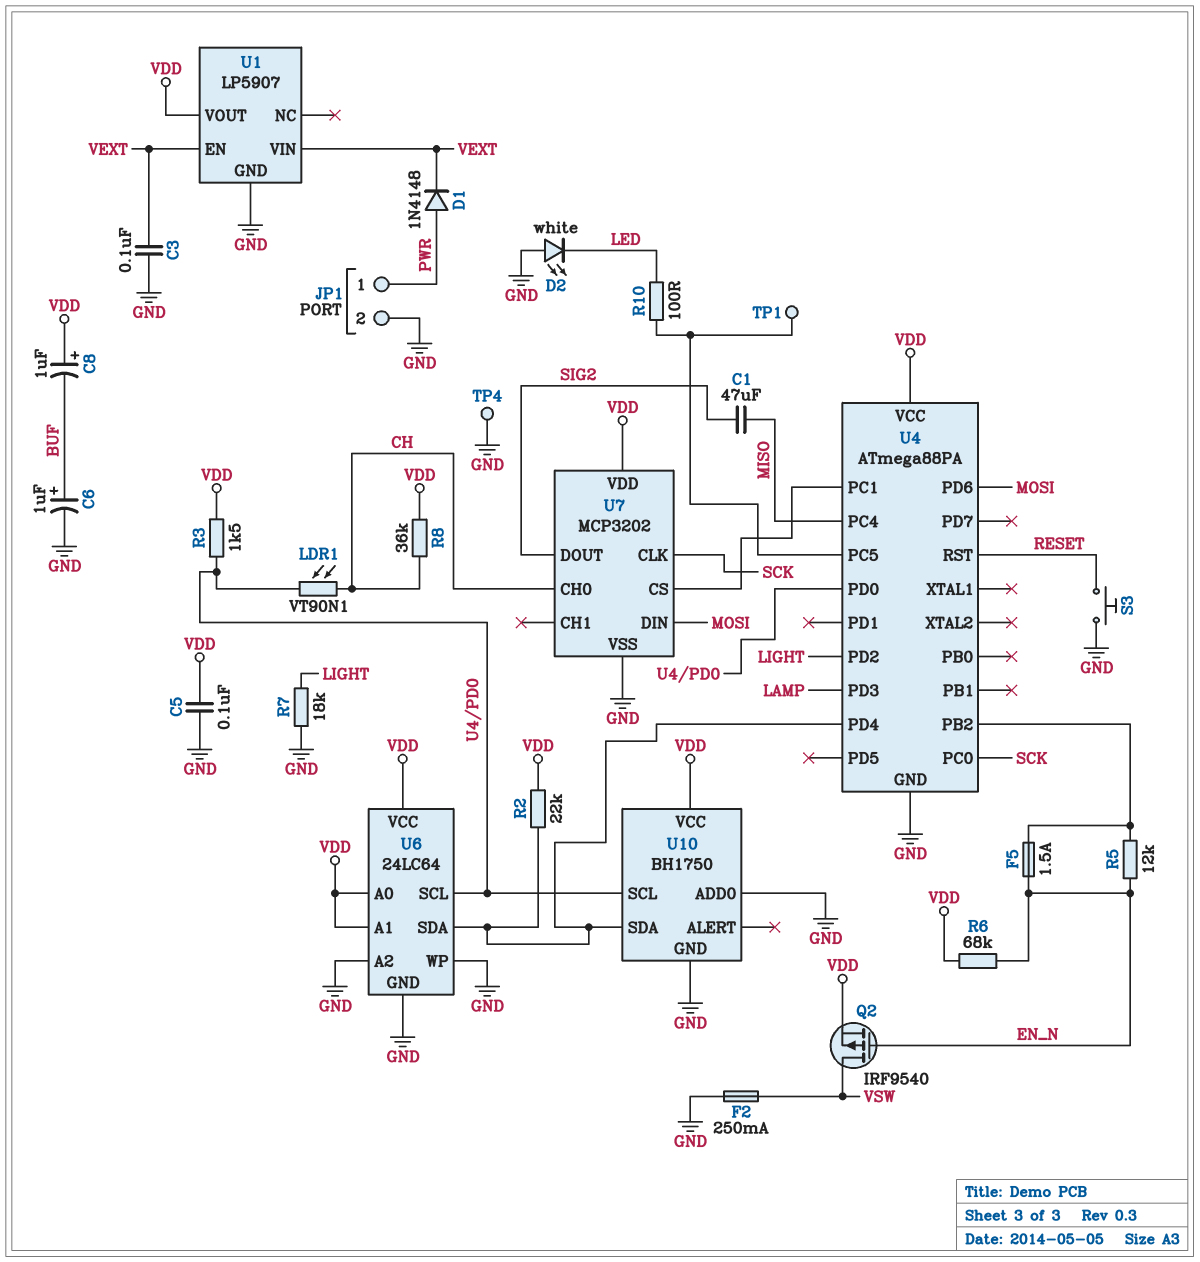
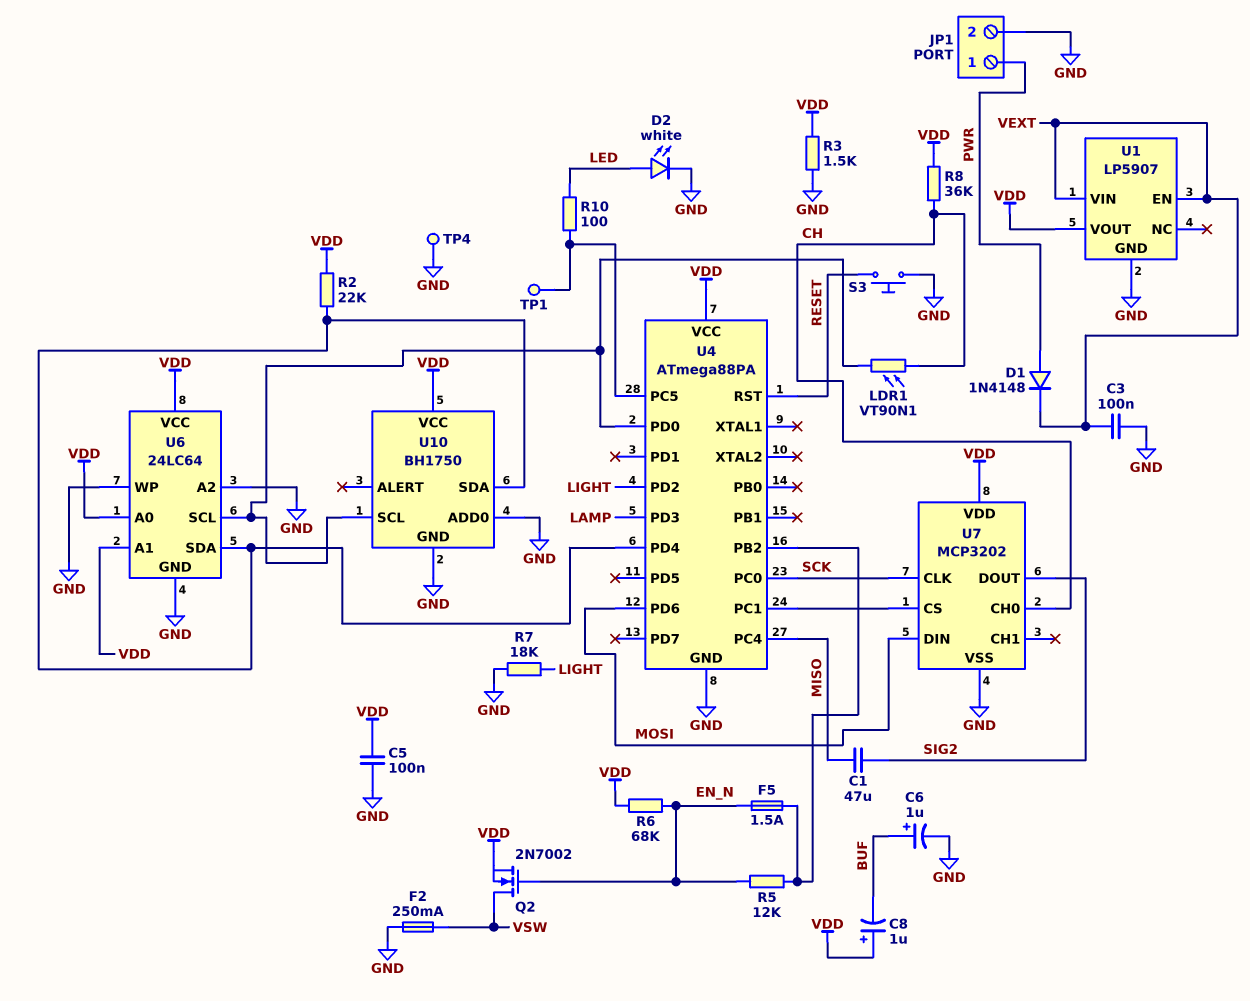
D2: LED white (A GND, K LED) -> LED white (A LED, K GND)
Q2: PMOS IRF9540 (G EN_N, D VSW, S VDD) -> NMOS 2N7002 (G EN_N, D VSW, S VDD)
R3: 1.5k (U4/PD0, VDD) -> 1.5k (GND, VDD)

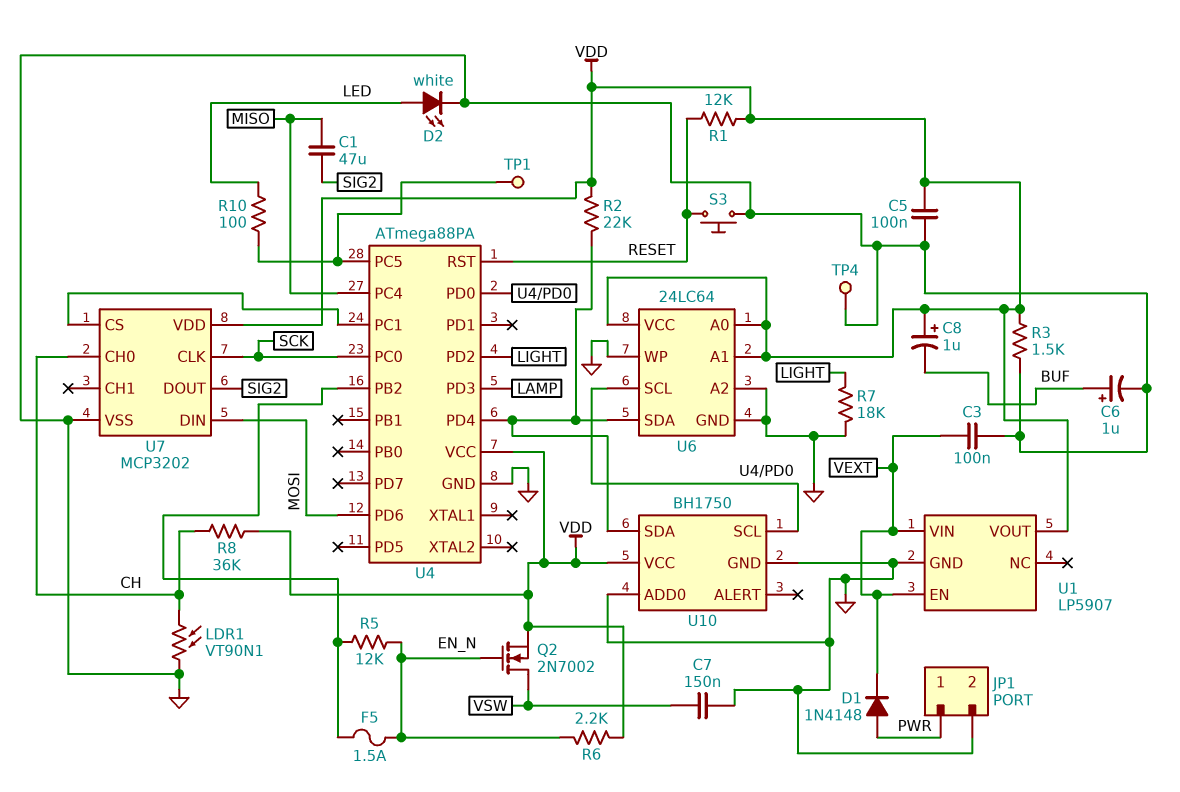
C7: none -> 150nF (GND, VSW)
F2: 250mA (GND, VSW) -> none
LDR1: VT90N1 (CH, U4/PD0) -> VT90N1 (CH, GND)
R1: none -> 12k (RESET, VDD)
R6: 68k (EN_N, VDD) -> 2.2k (EN_N, VDD)

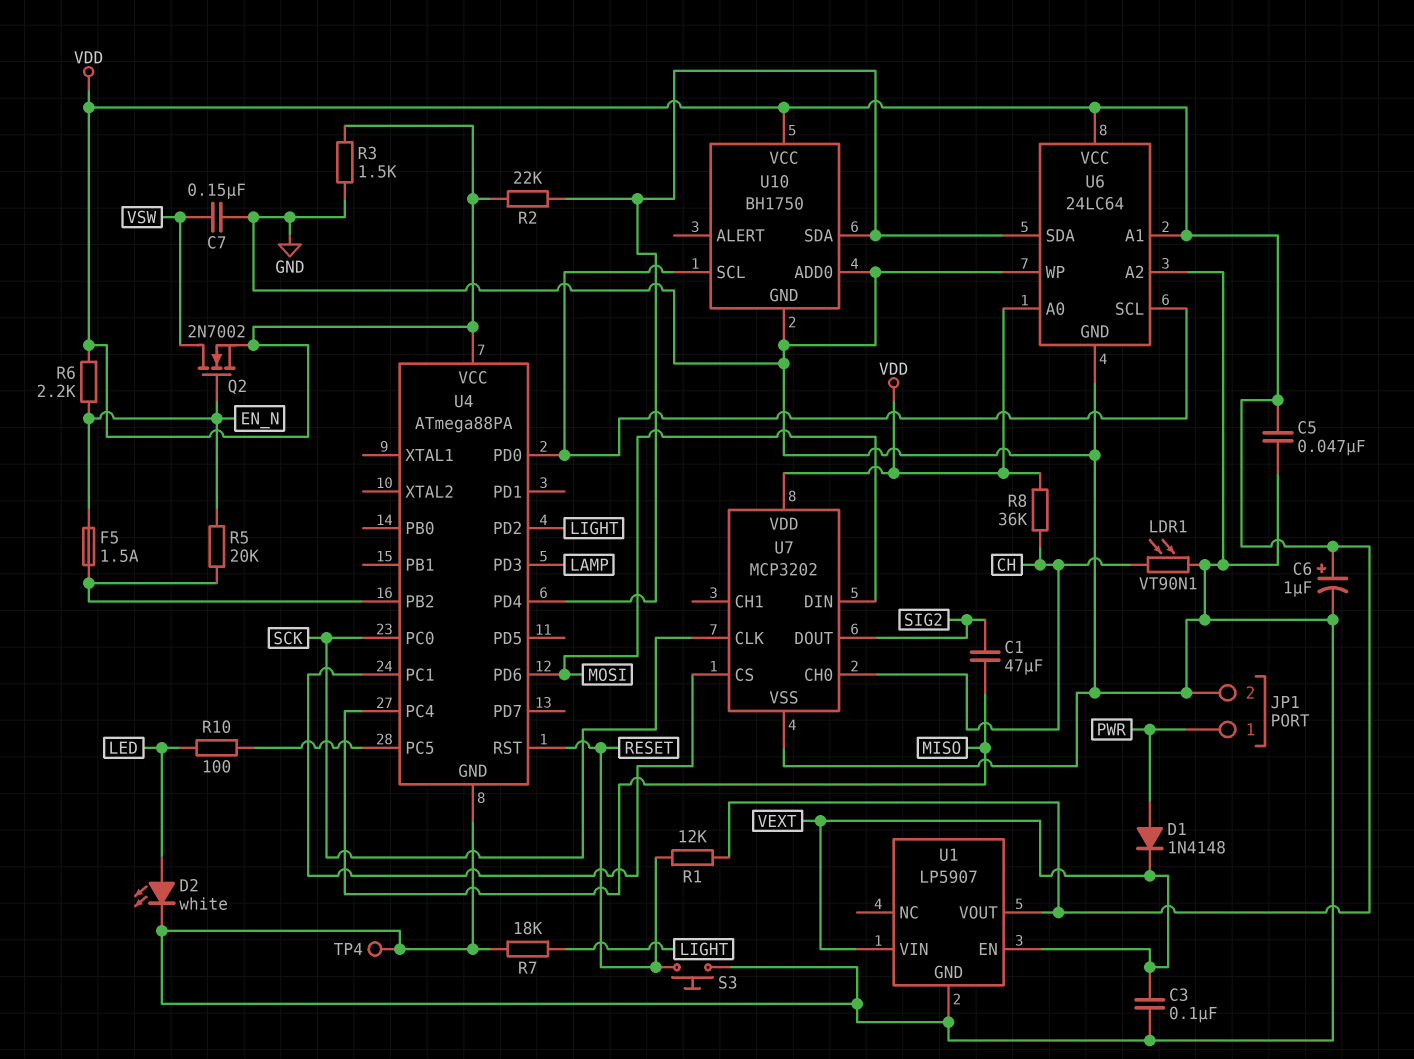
C5: 100nF (GND, VDD) -> 47nF (GND, VDD)
C6: 1uF (plus BUF, minus GND) -> 1uF (plus VDD, minus GND)
C8: 1uF (plus VDD, minus BUF) -> none
R5: 12k (EN_N, U4/PB2) -> 20k (EN_N, U4/PB2)
TP1: test point (U4/PC5) -> none

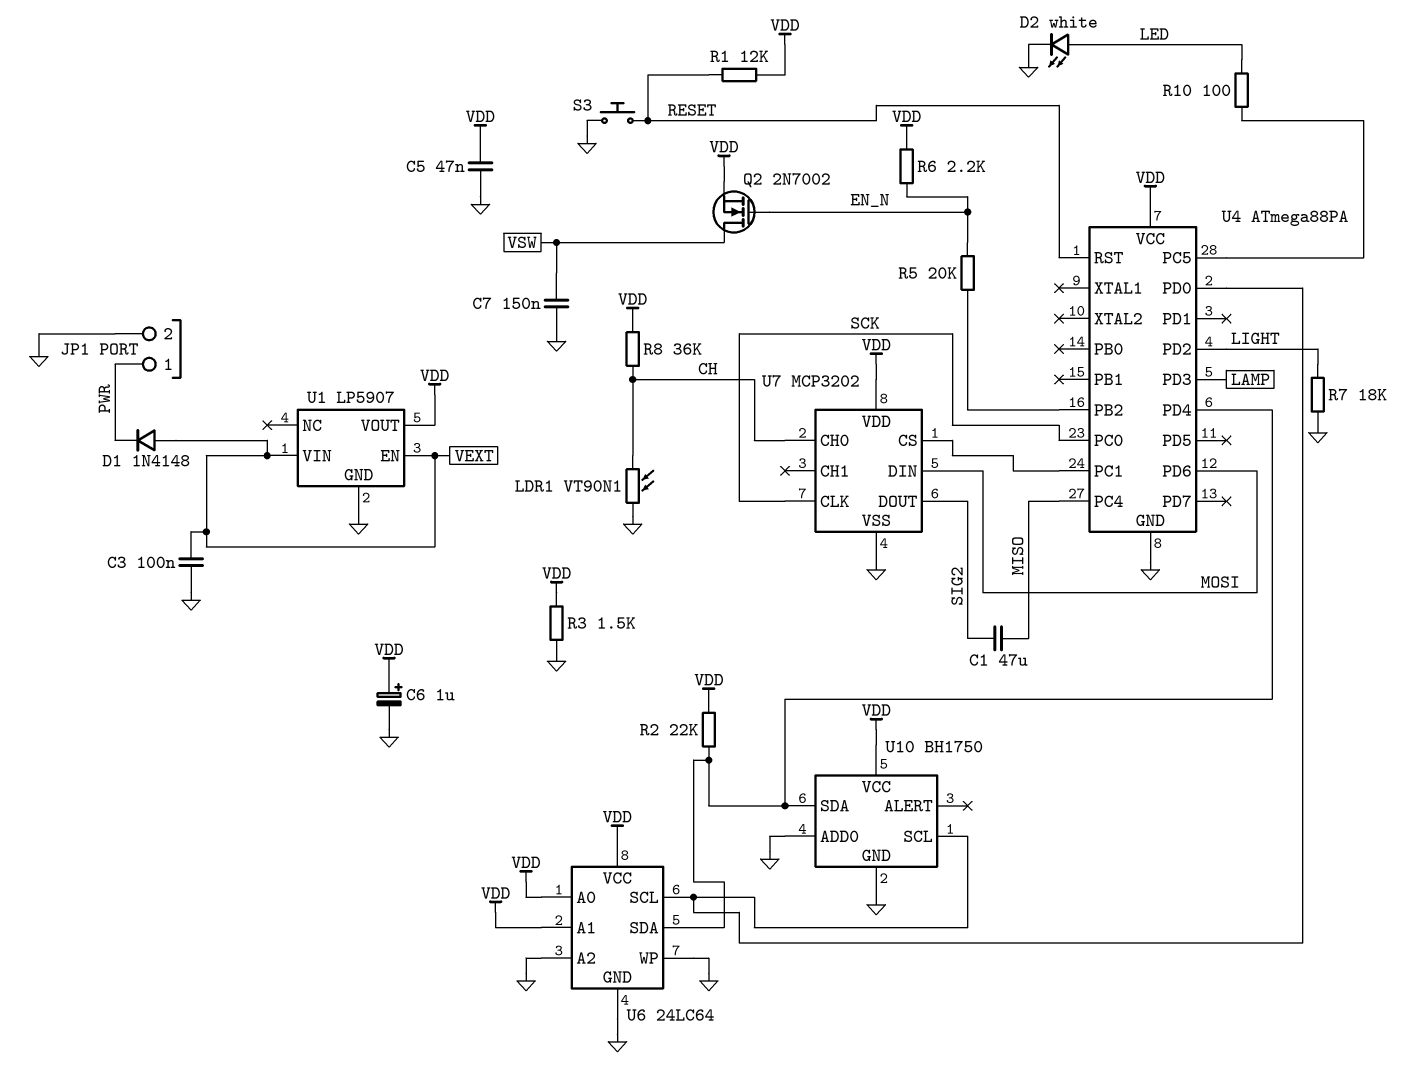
D1: diode 1N4148 (A PWR, K VEXT) -> diode 1N4148 (A VEXT, K PWR)
F5: 1.5A (EN_N, U4/PB2) -> none
TP4: test point (GND) -> none

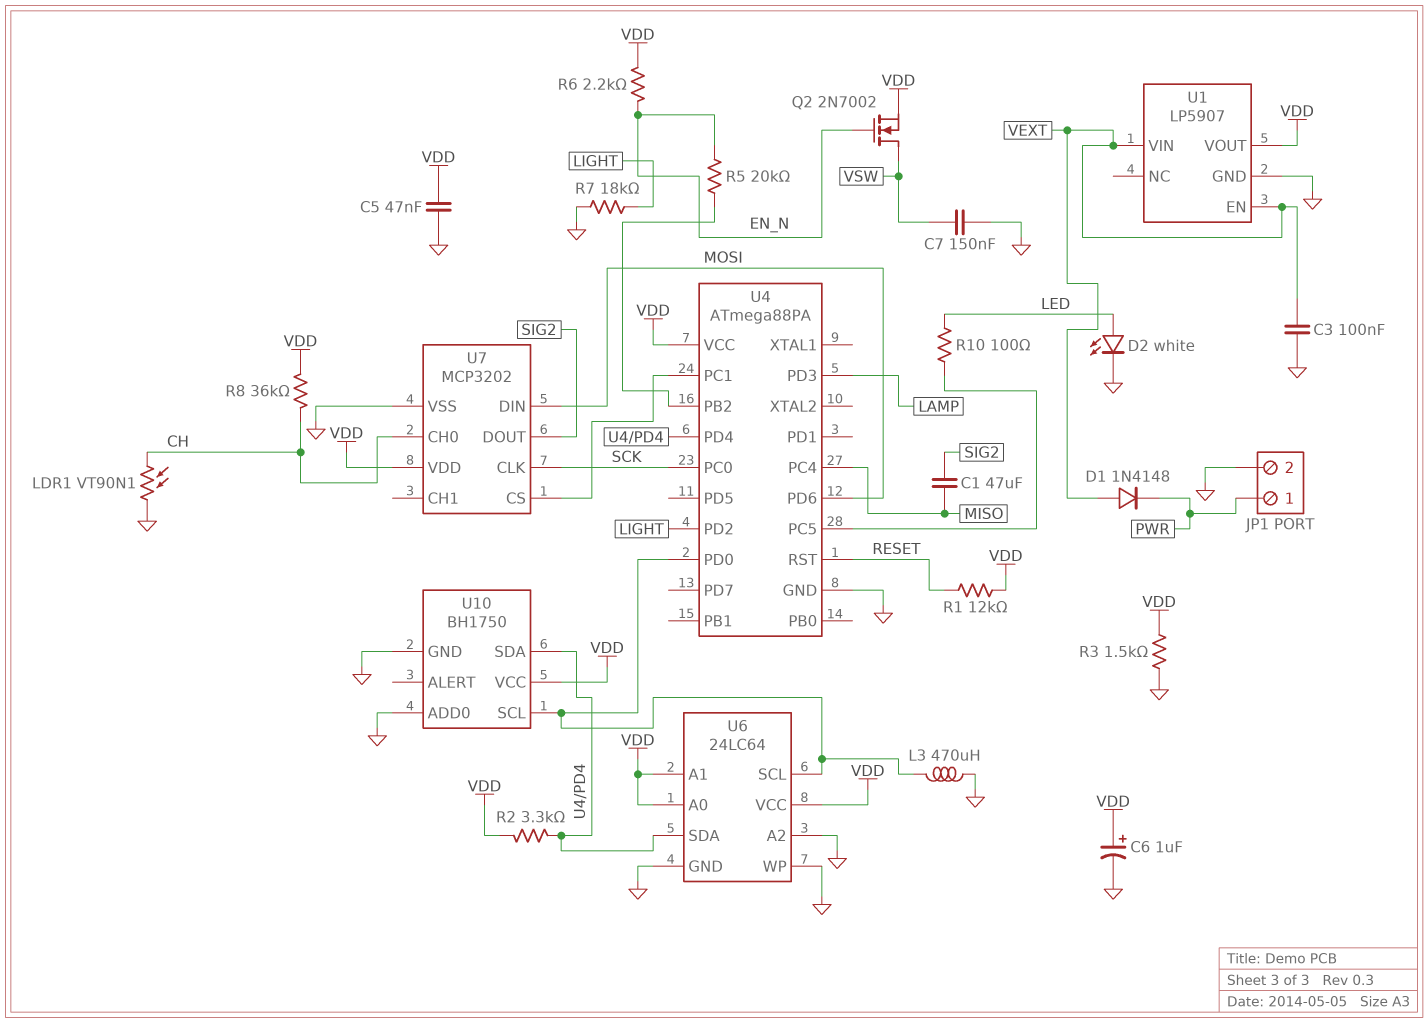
L3: none -> 470uH (GND, U4/PD0)
R2: 22k (U4/PD4, VDD) -> 3.3k (U4/PD4, VDD)
S3: button (GND, RESET) -> none

